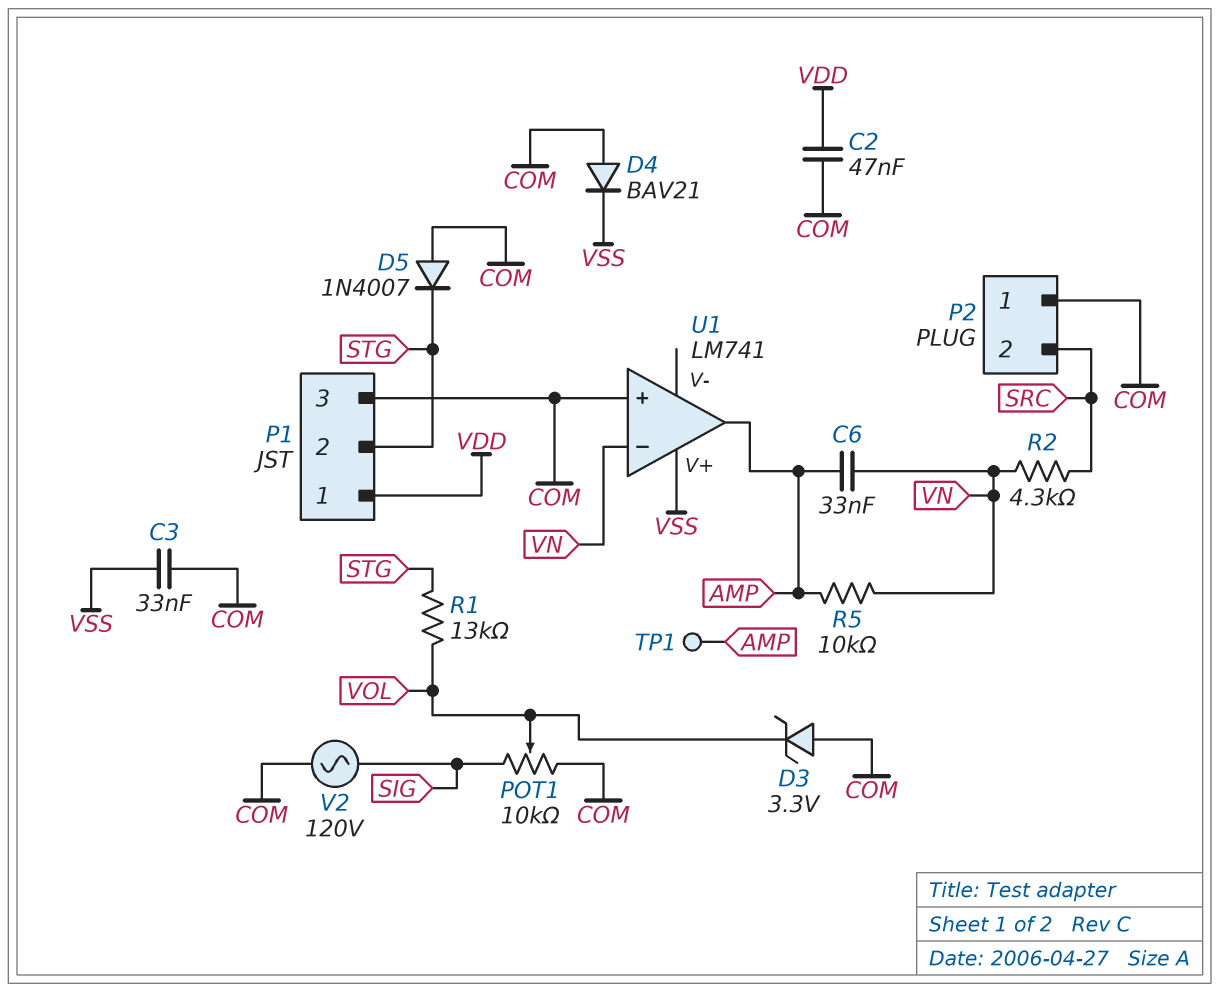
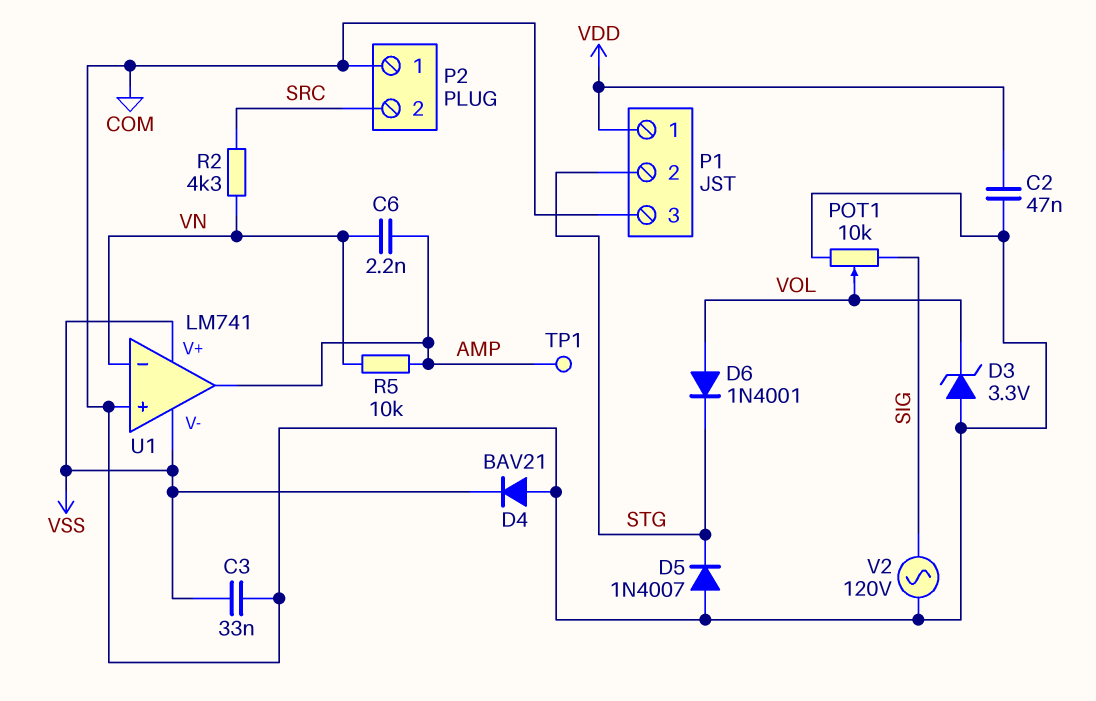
C6: 33nF (AMP, VN) -> 2.2nF (AMP, VN)
D6: none -> diode 1N4001 (A VOL, K STG)
R1: 13k (STG, VOL) -> none
U1 pin V-: none -> VSS

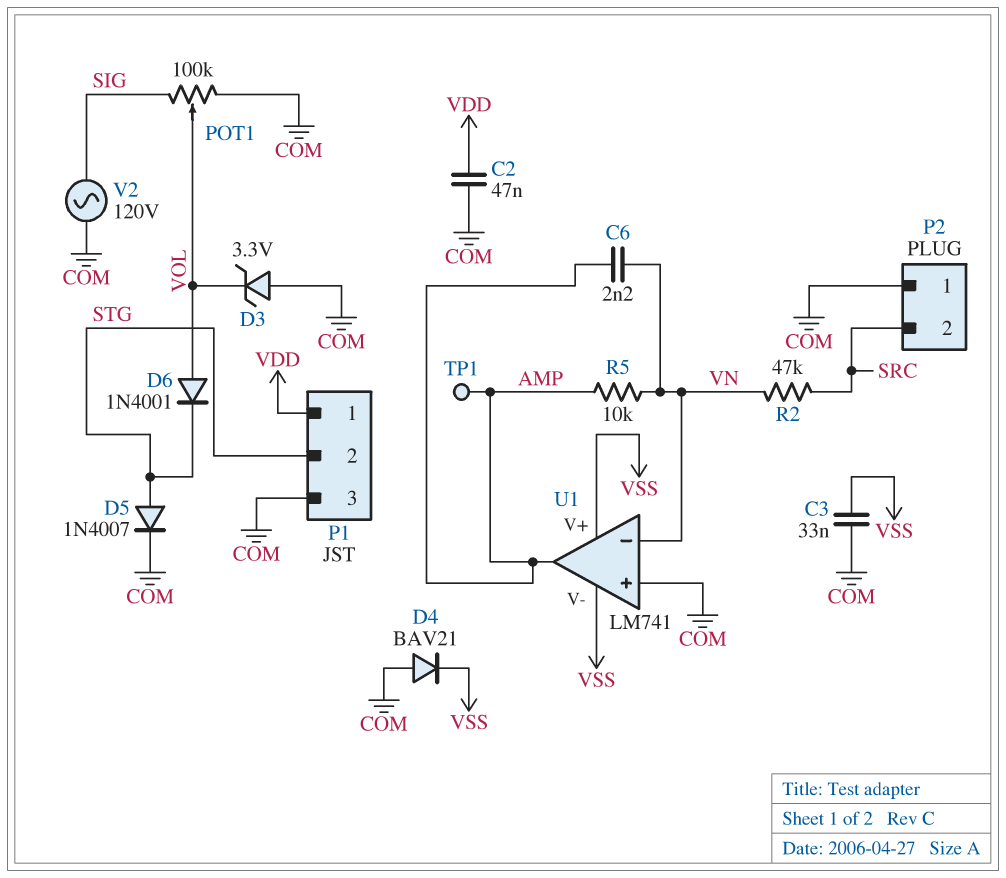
D5: diode 1N4007 (A COM, K STG) -> diode 1N4007 (A STG, K COM)
POT1: 10k (COM, SIG, wiper VOL) -> 100k (COM, SIG, wiper VOL)
R2: 4.3k (SRC, VN) -> 47k (SRC, VN)

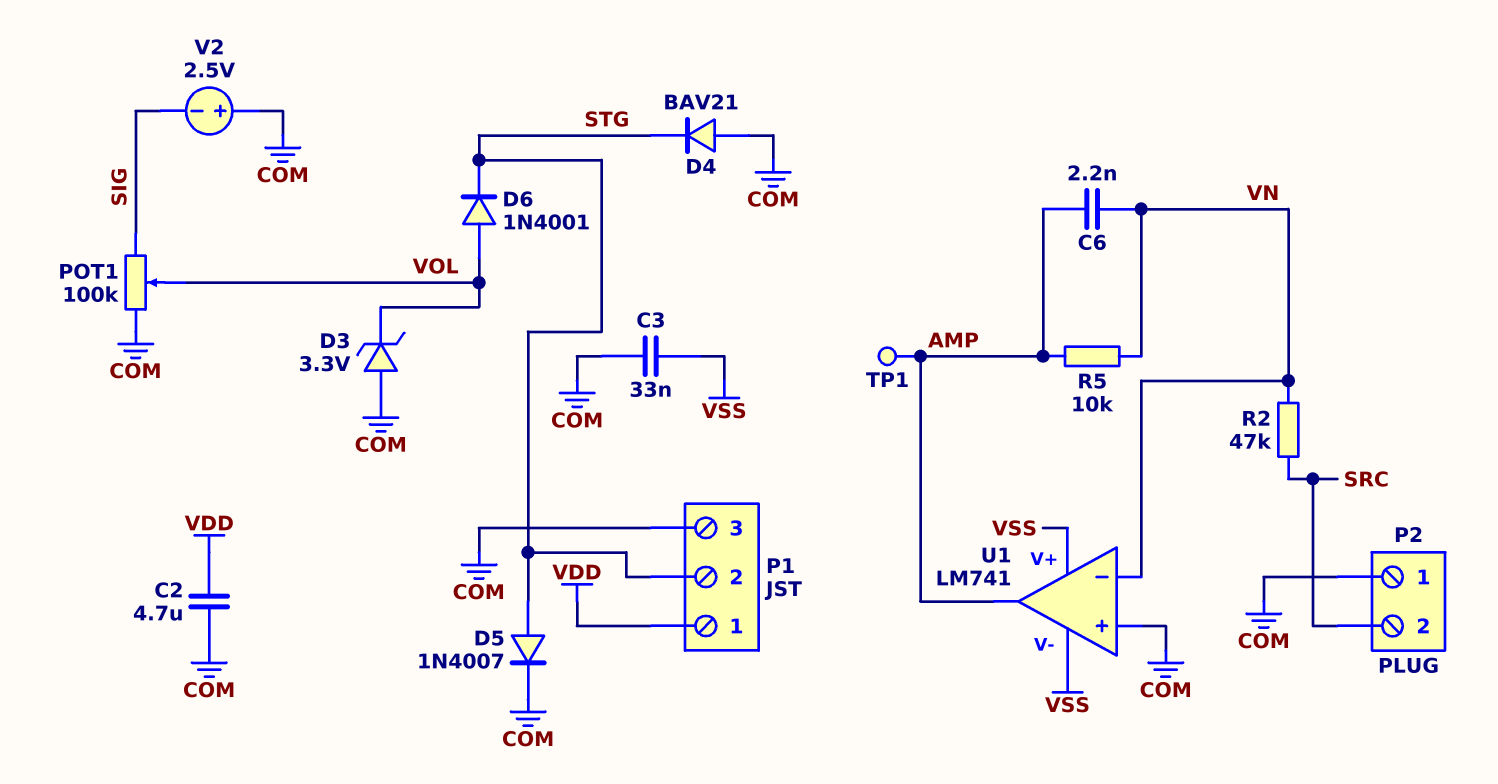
C2: 47nF (COM, VDD) -> 4.7uF (COM, VDD)
D4: diode BAV21 (A COM, K VSS) -> diode BAV21 (A COM, K STG)
V2: AC 120V (COM, SIG) -> 2.5V (plus COM, minus SIG)

